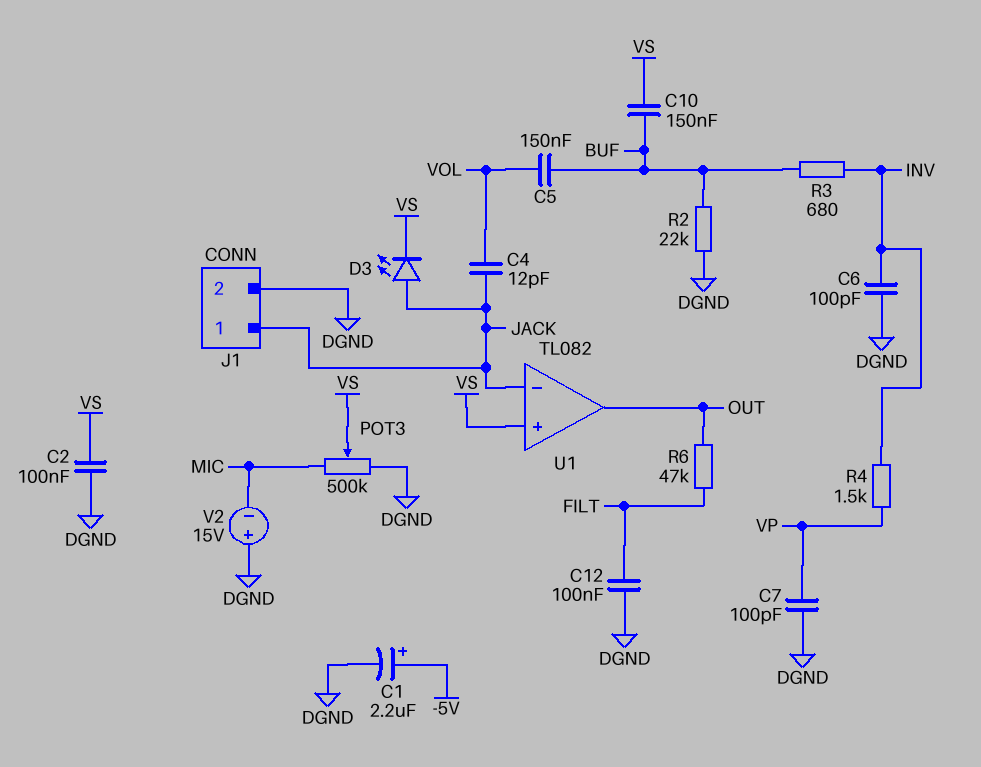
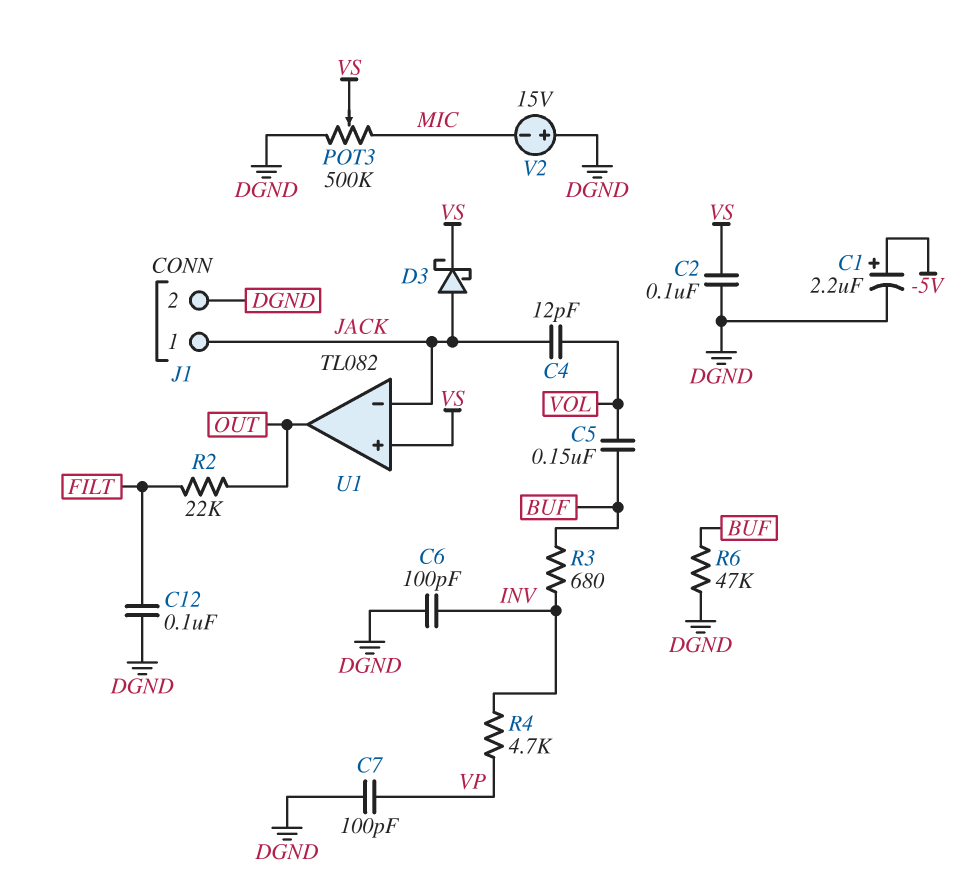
C10: 150nF (BUF, VS) -> none
D3: LED (A JACK, K VS) -> schottky (A JACK, K VS)
R2: 22k (BUF, DGND) -> 22k (FILT, OUT)
R4: 1.5k (INV, VP) -> 4.7k (INV, VP)
R6: 47k (FILT, OUT) -> 47k (BUF, DGND)

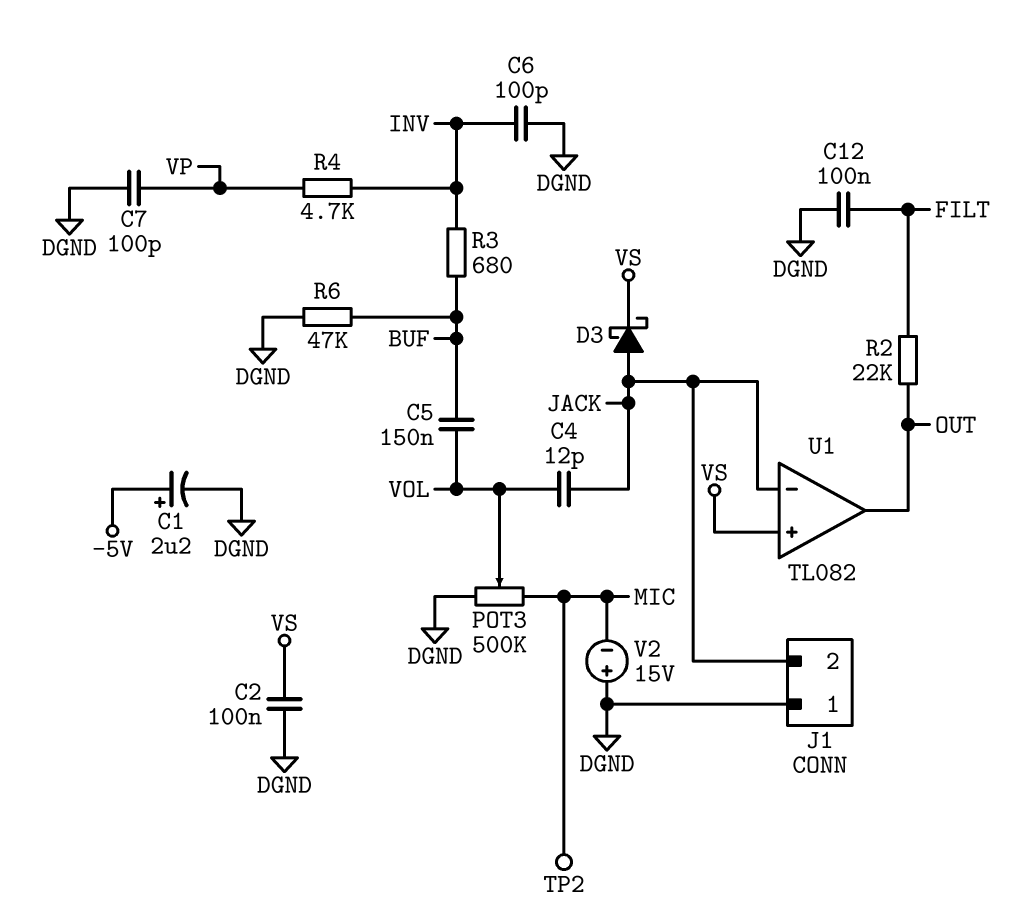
J1 pin 1: JACK -> DGND
J1 pin 2: DGND -> JACK
POT3: 500k (DGND, MIC, wiper VS) -> 500k (DGND, MIC, wiper VOL)
TP2: none -> test point (MIC)

